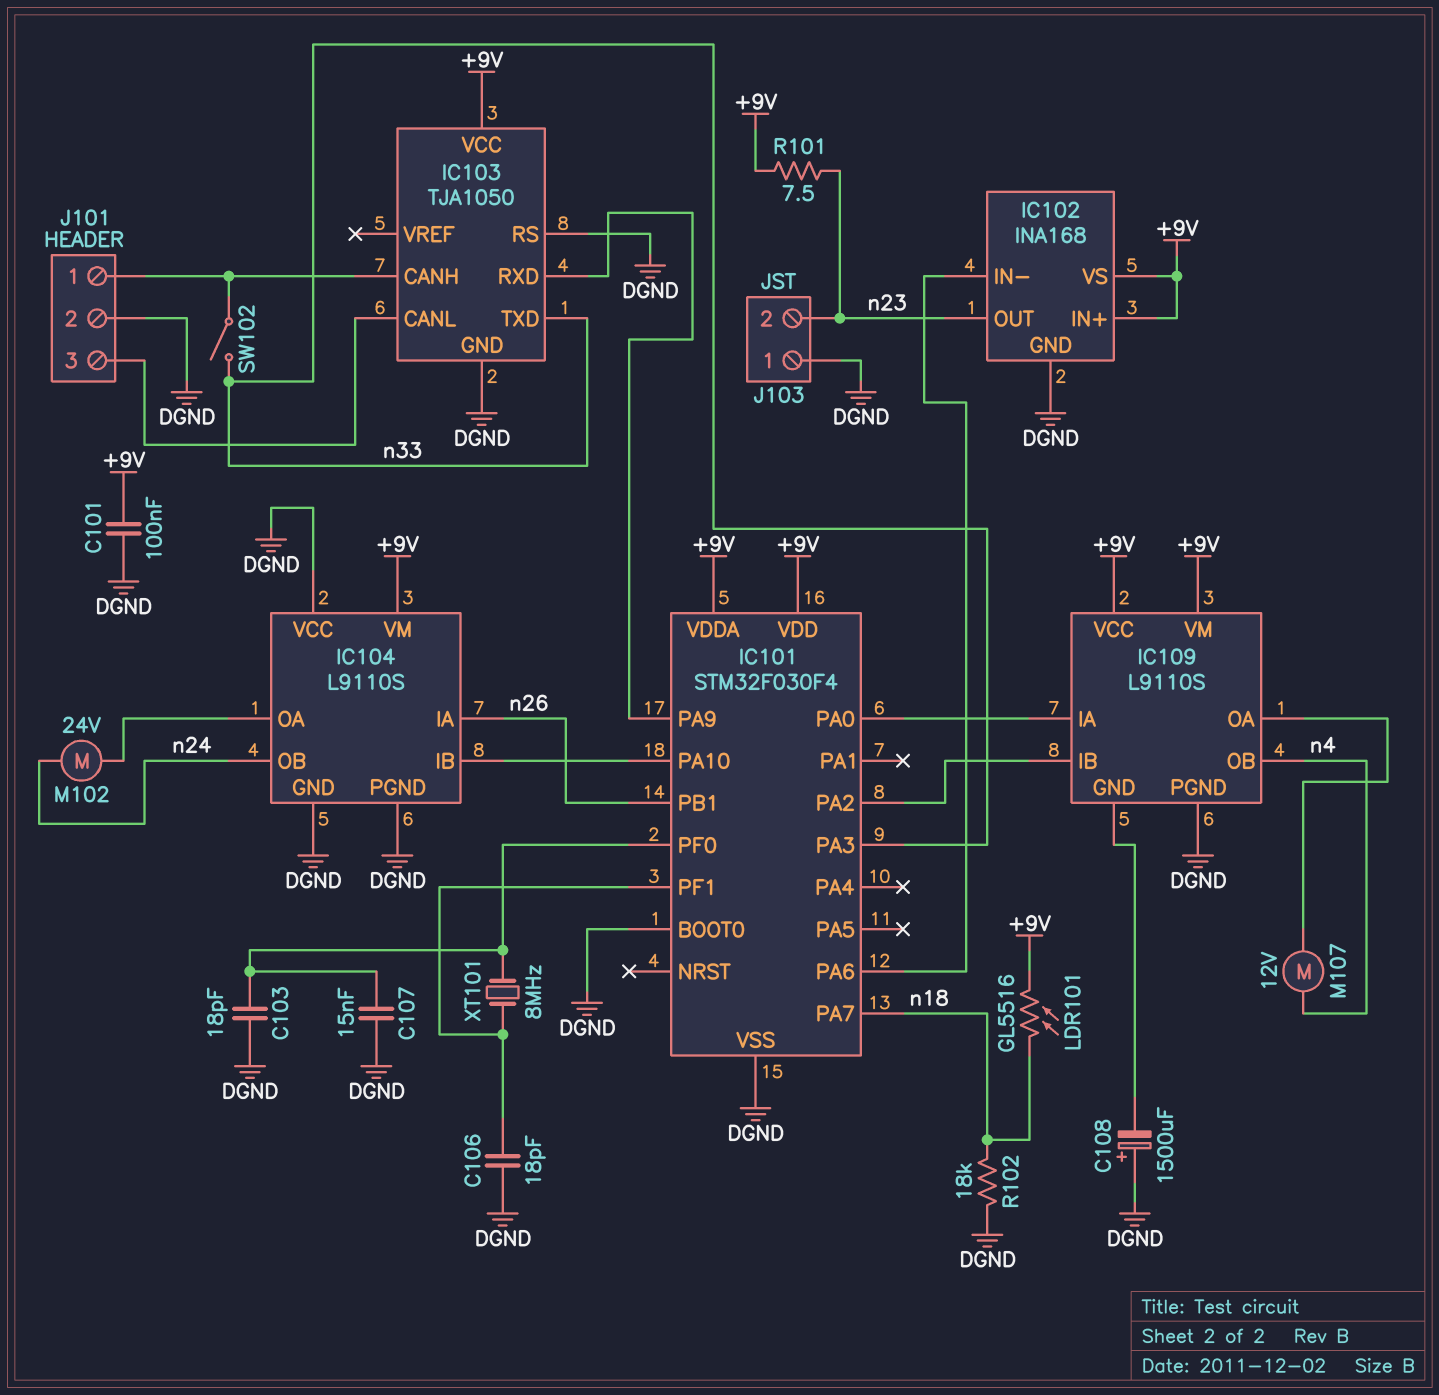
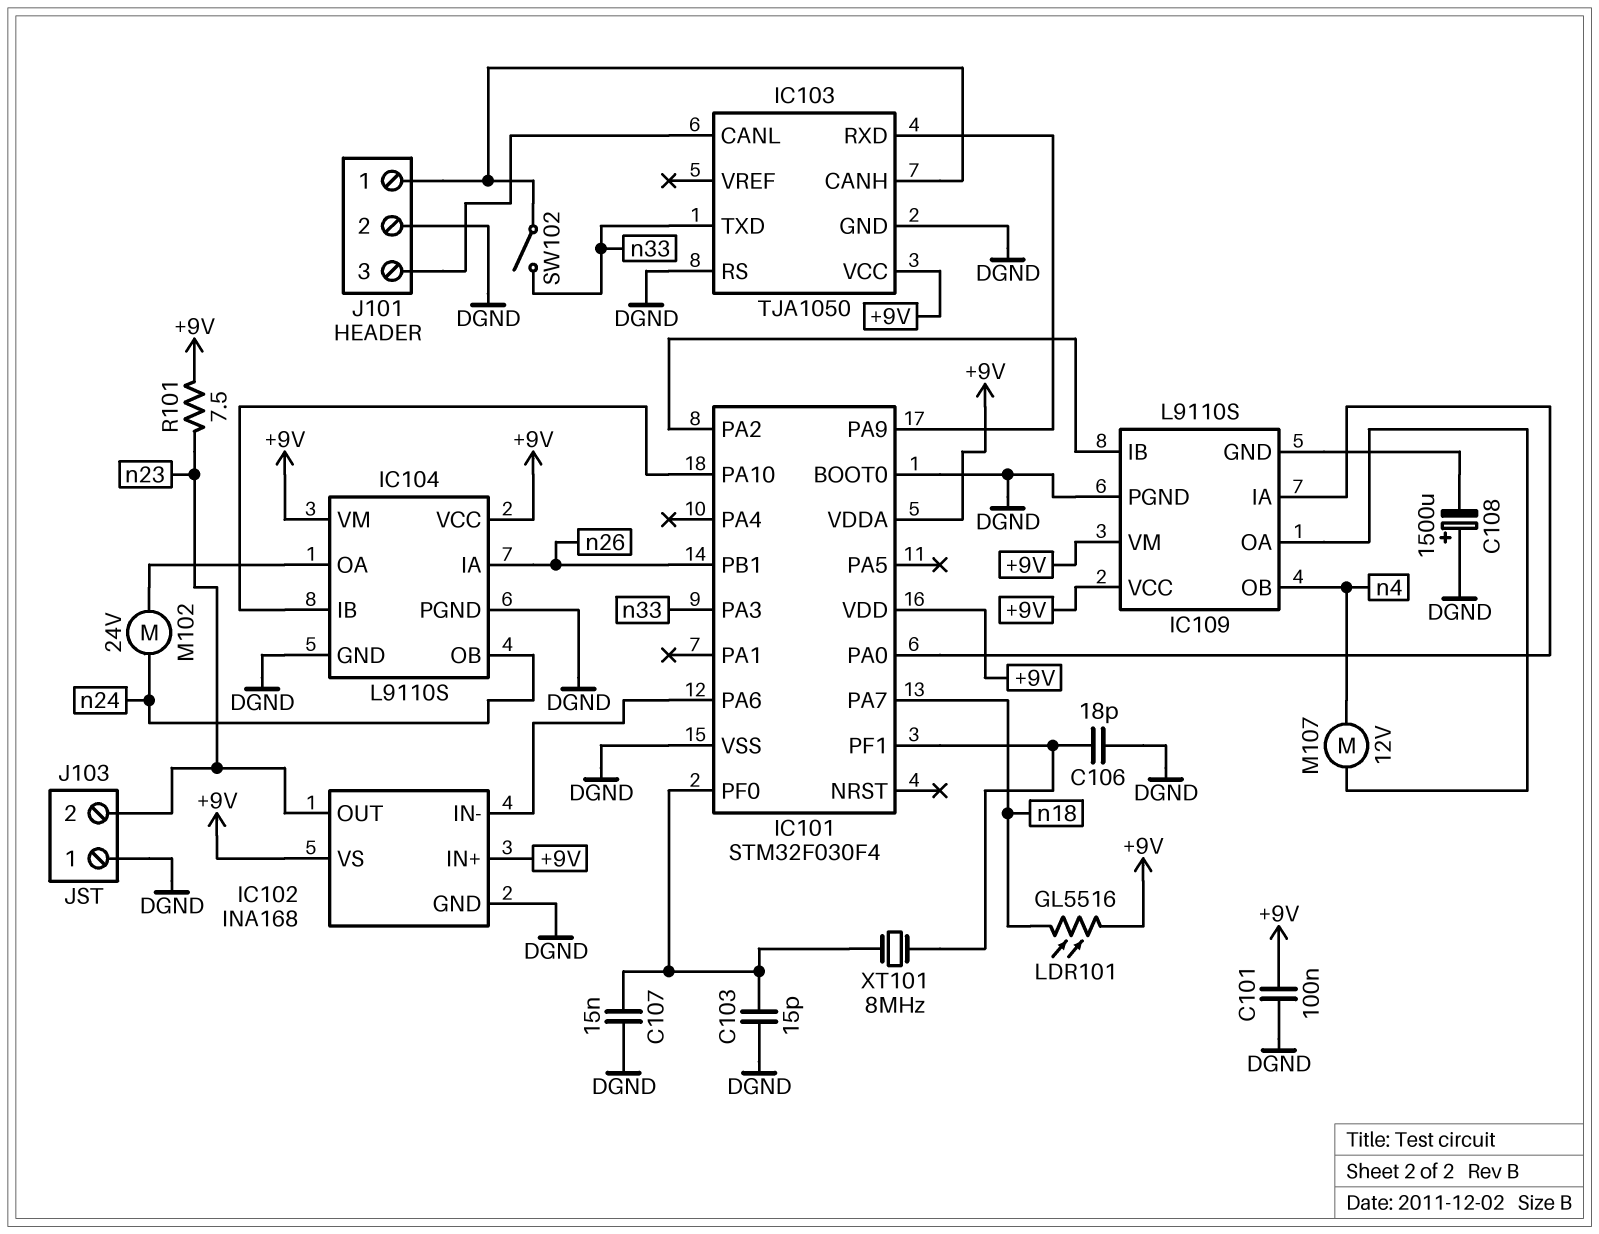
C103: 18pF (DGND, IC101/PF0) -> 15pF (DGND, IC101/PF0)
IC104 pin VCC: DGND -> +9V
R102: 18k (DGND, n18) -> none

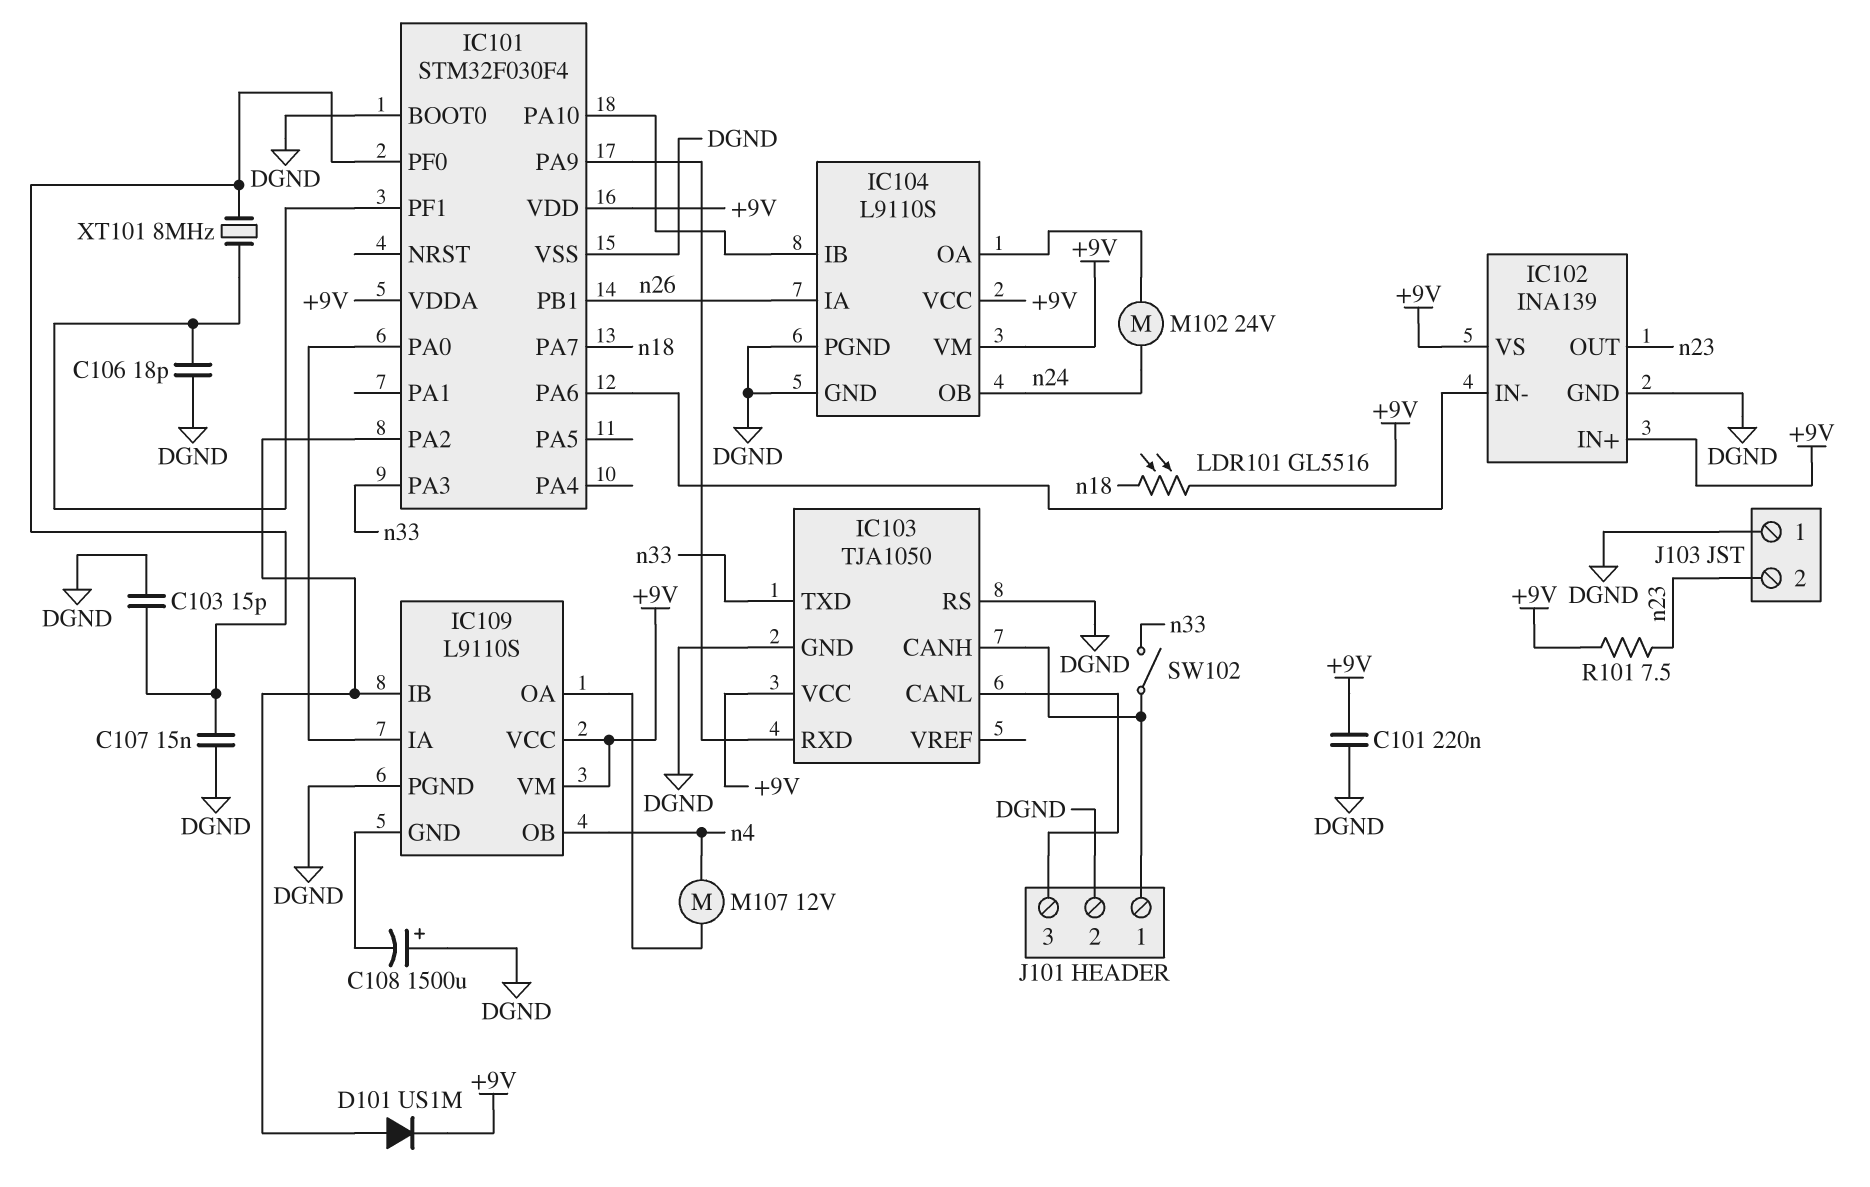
C101: 100nF (+9V, DGND) -> 220nF (+9V, DGND)
D101: none -> diode US1M (A IC101/PA2, K +9V)
IC102: INA168 -> INA139

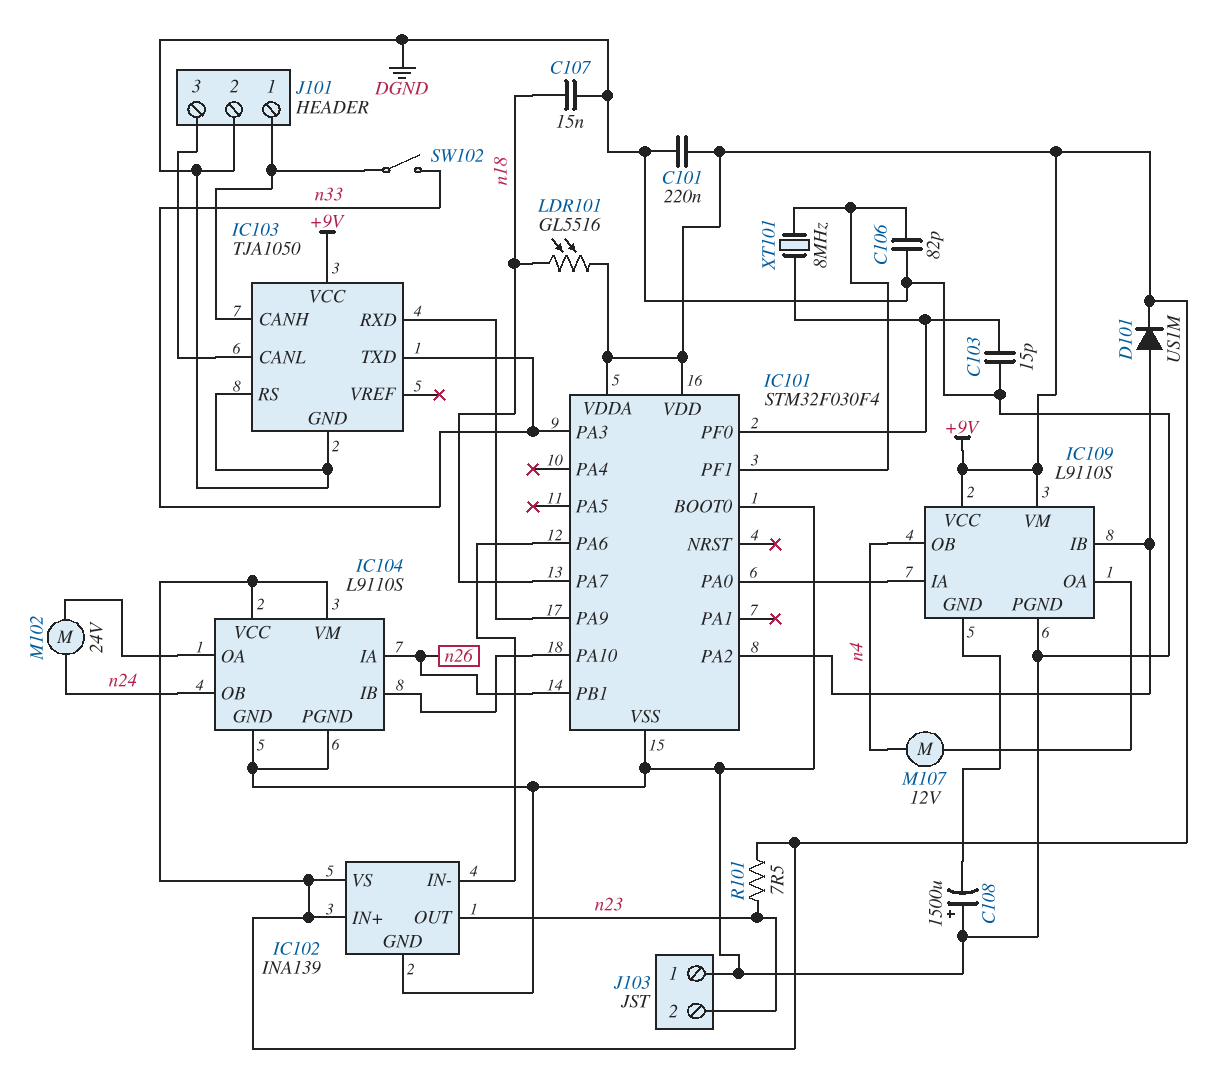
C106: 18pF (DGND, IC101/PF1) -> 82pF (DGND, IC101/PF1)
C107: 15nF (DGND, IC101/PF0) -> 15nF (DGND, n18)

